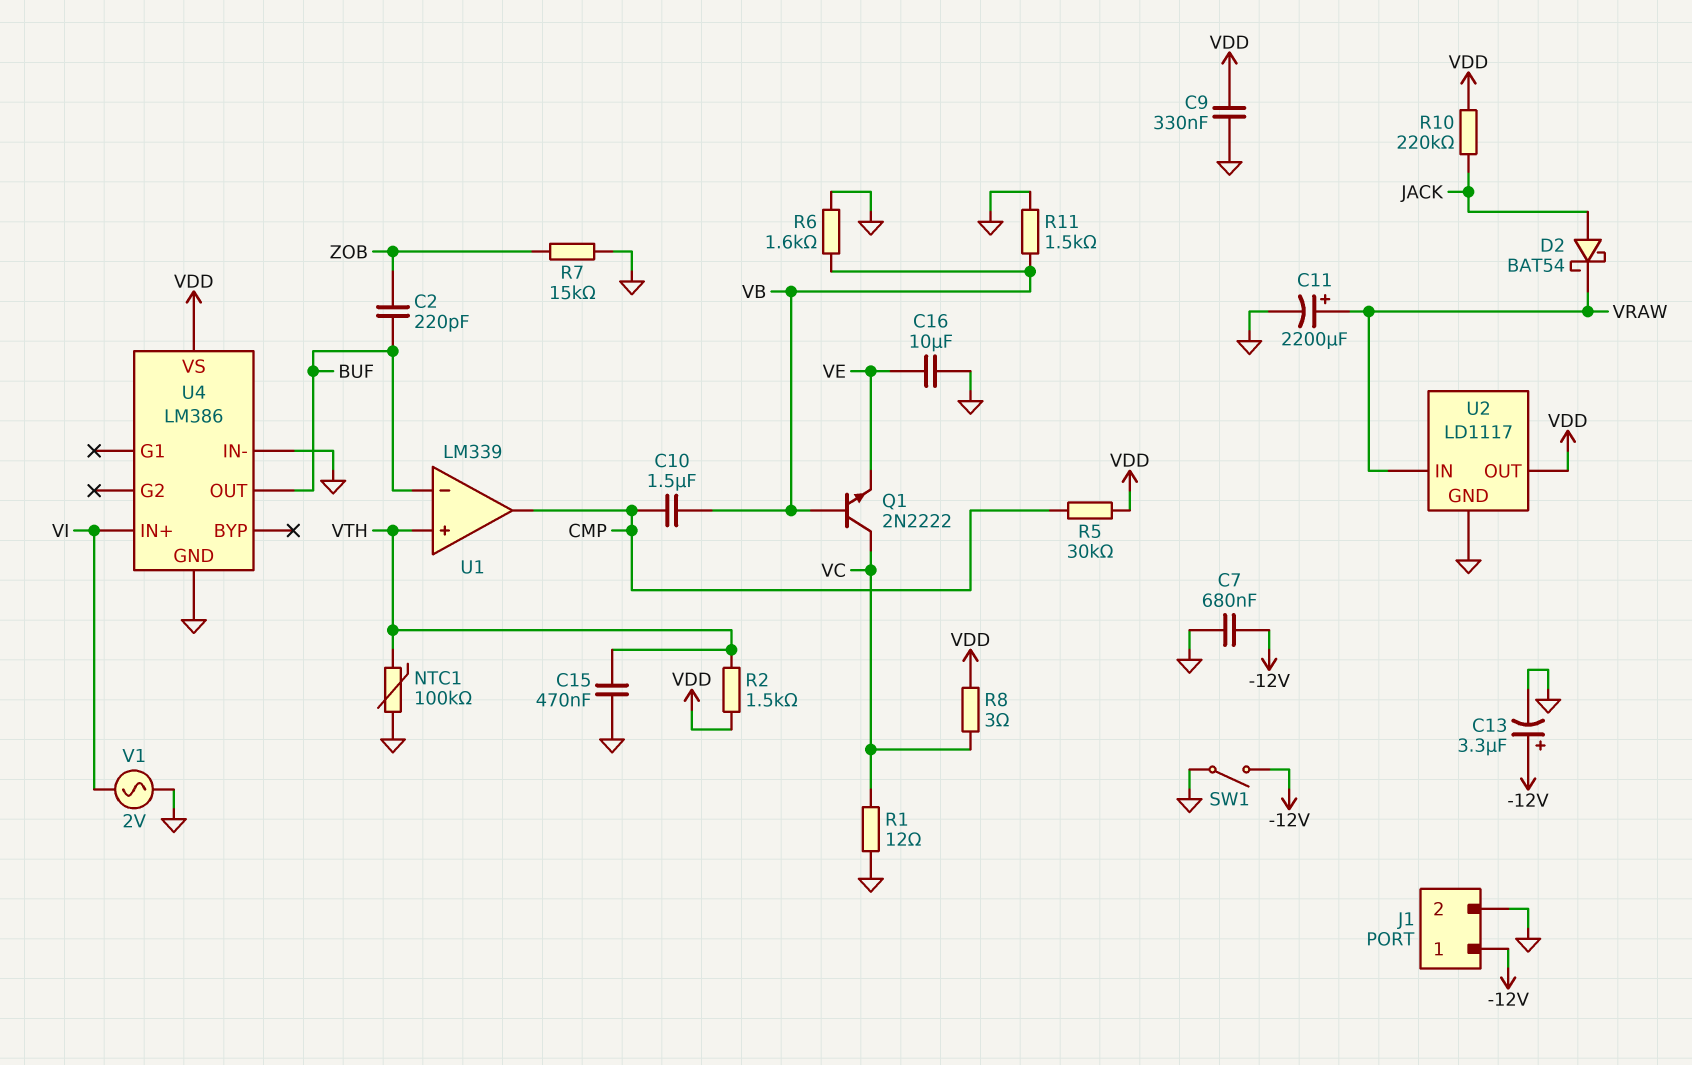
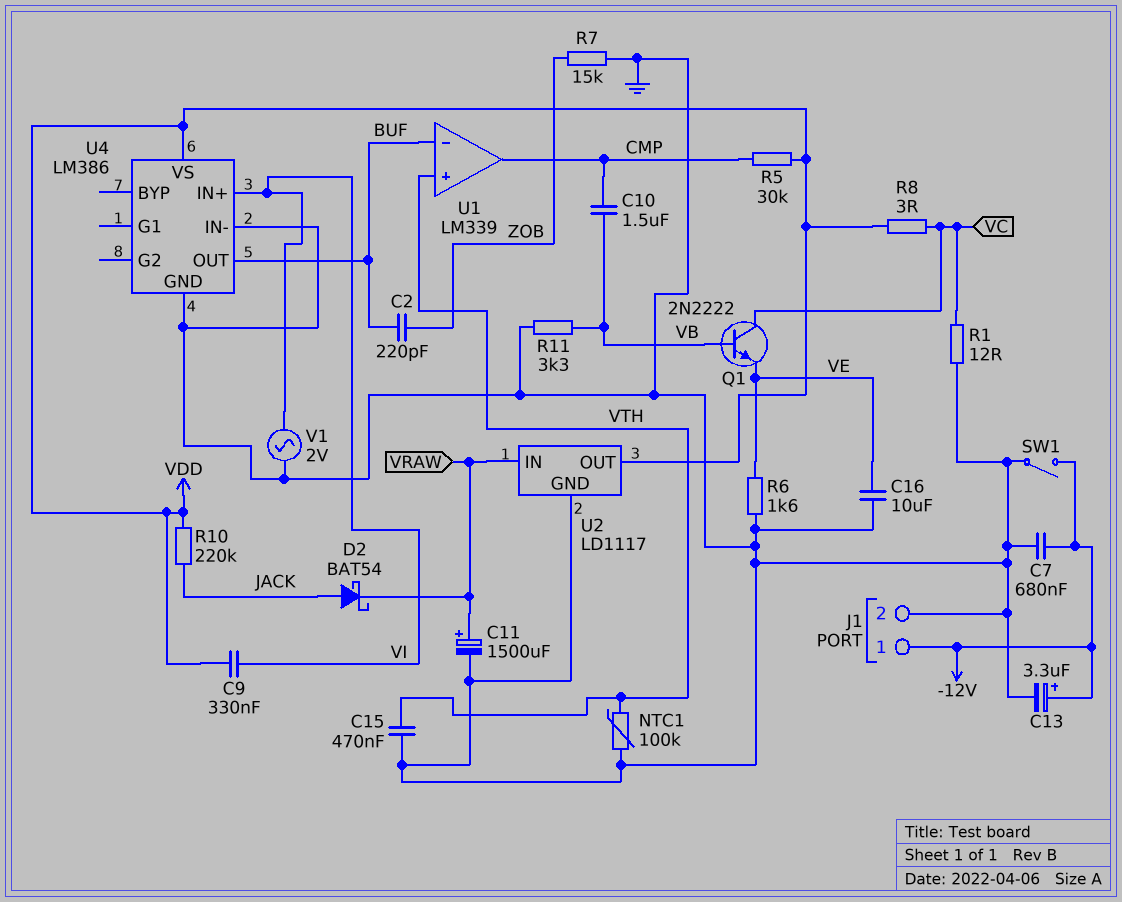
C9: 330nF (GND, VDD) -> 330nF (VDD, VI)
C11: 2200uF (plus VRAW, minus GND) -> 1500uF (plus VRAW, minus GND)
R2: 1.5k (VDD, VTH) -> none
R6: 1.6k (GND, VB) -> 1.6k (GND, VE)
R11: 1.5k (GND, VB) -> 3.3k (GND, VB)

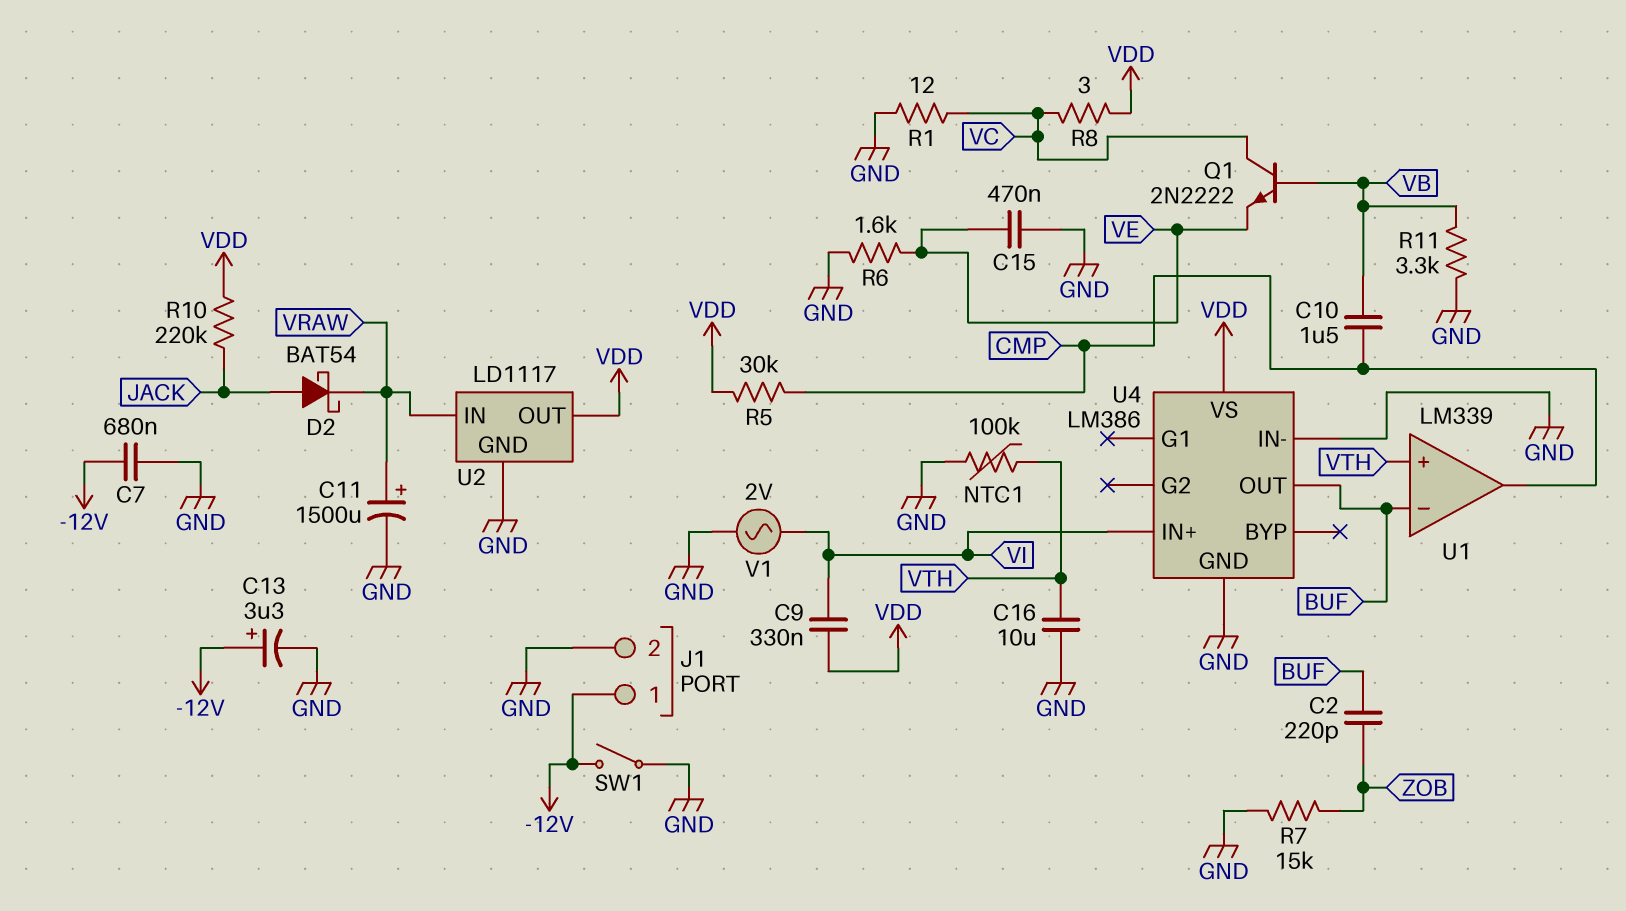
C15: 470nF (GND, VTH) -> 470nF (GND, VE)
C16: 10uF (GND, VE) -> 10uF (GND, VTH)

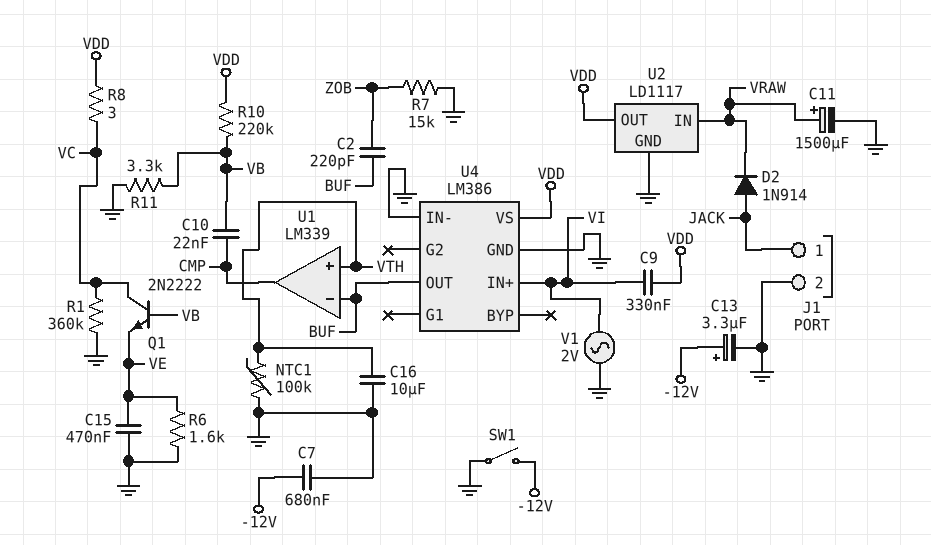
C10: 1.5uF (CMP, VB) -> 22nF (CMP, VB)
D2: schottky BAT54 (A JACK, K VRAW) -> diode 1N914 (A JACK, K VRAW)
J1 pin 1: -12V -> JACK
R1: 12 (GND, VC) -> 360k (GND, VC)
R5: 30k (CMP, VDD) -> none
R10: 220k (JACK, VDD) -> 220k (VB, VDD)

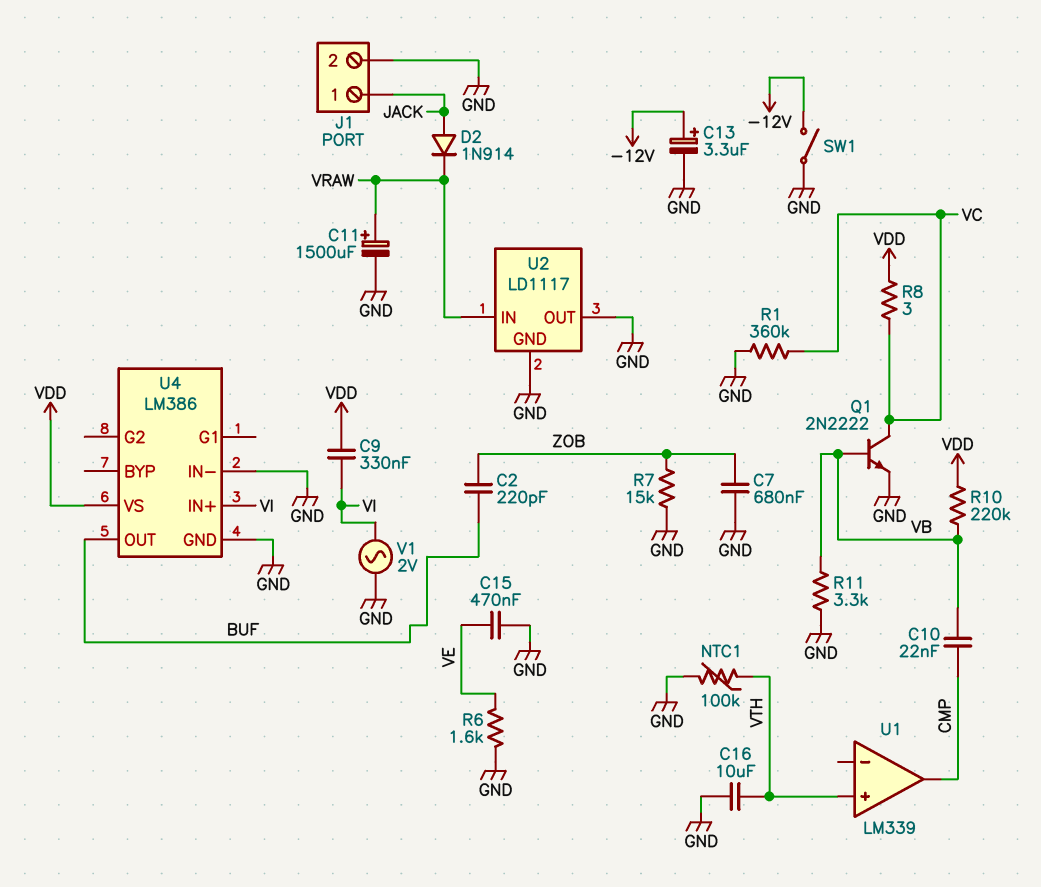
C7: 680nF (-12V, GND) -> 680nF (GND, ZOB)
Q1: NPN 2N2222 (B VB, C VC, E VE) -> NPN 2N2222 (B VB, C VC, E GND)
U1 pin in-: BUF -> none
U2 pin OUT: VDD -> GND

